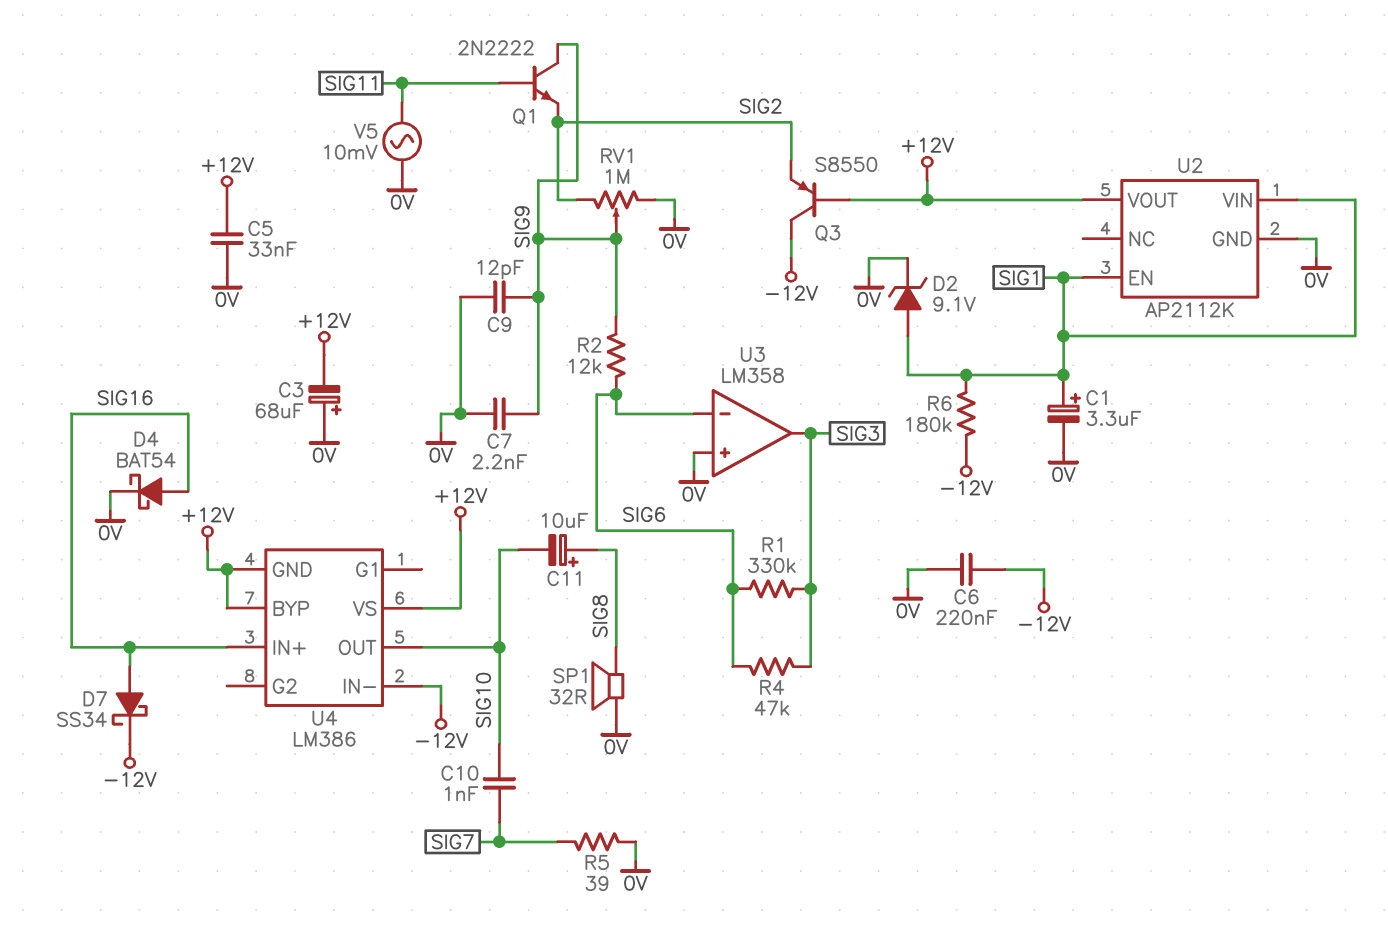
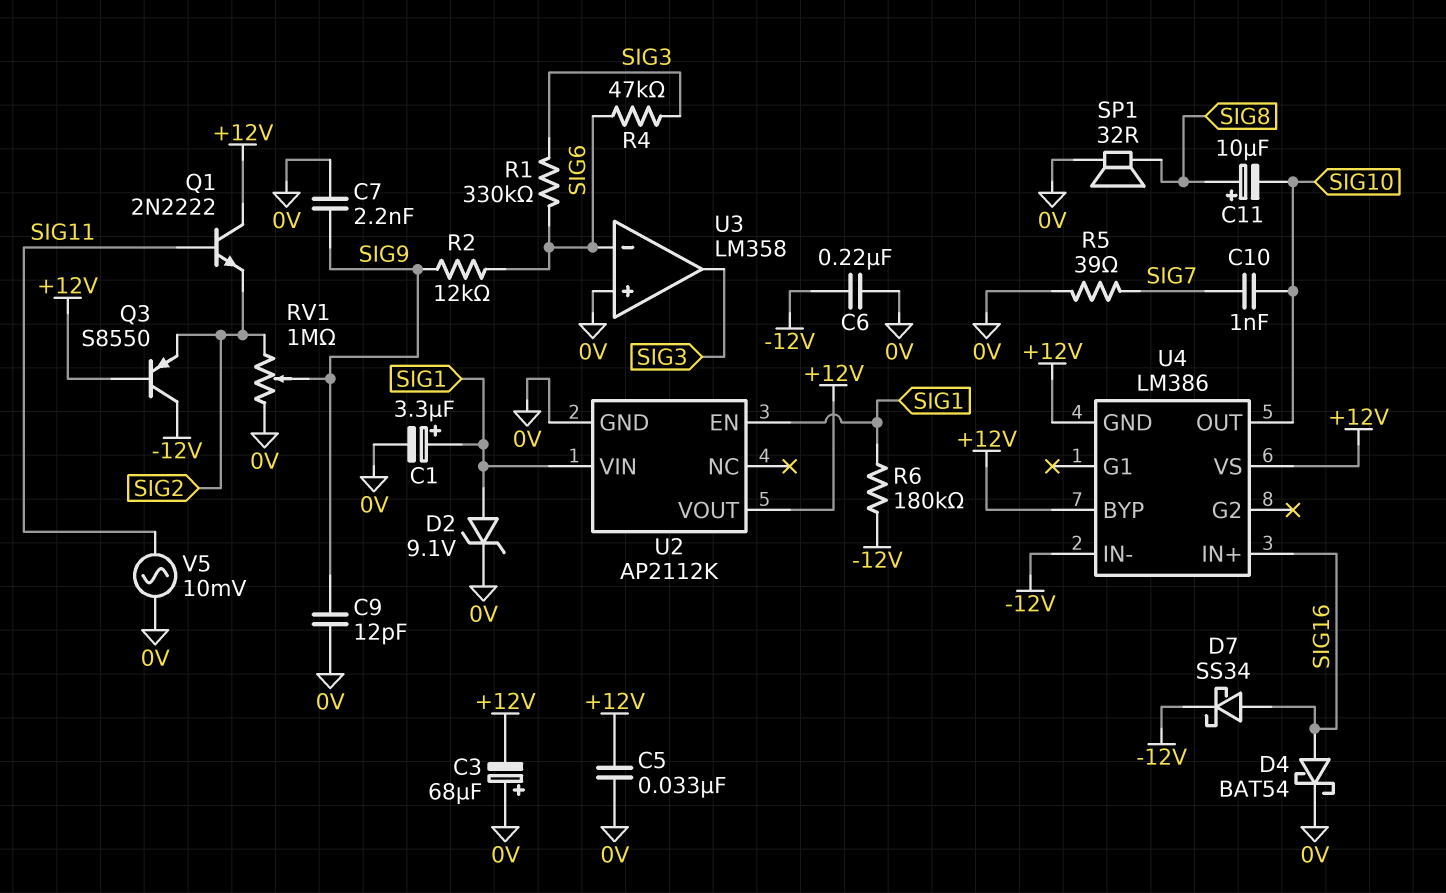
Q1: NPN 2N2222 (B SIG11, C SIG9, E SIG2) -> NPN 2N2222 (B SIG11, C +12V, E SIG2)

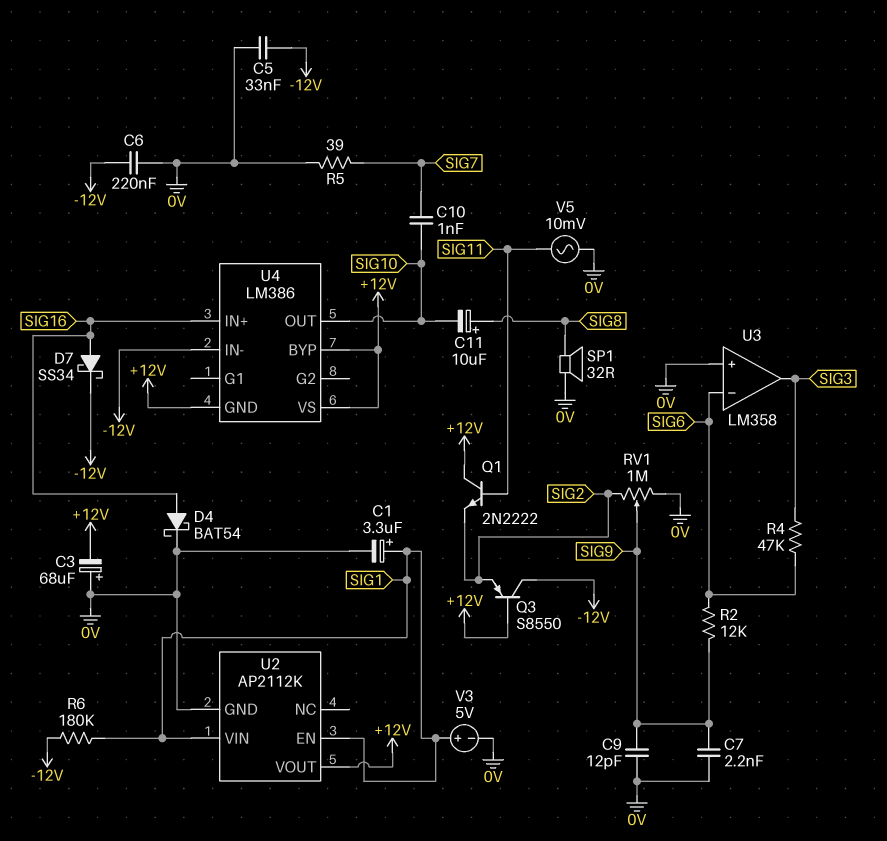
C5: 33nF (+12V, 0V) -> 33nF (-12V, 0V)
D2: zener 9.1V (A SIG1, K 0V) -> none
R1: 330k (SIG3, SIG6) -> none
V3: none -> 5V (plus SIG1, minus 0V)

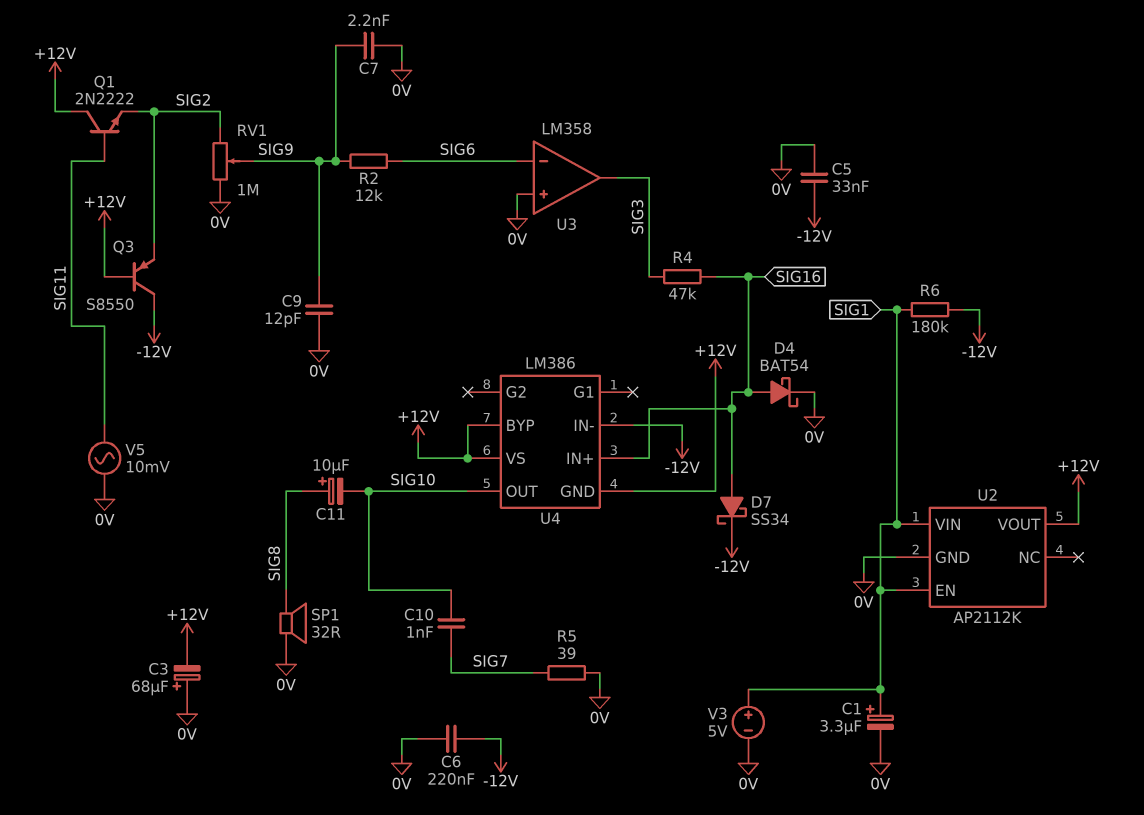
R4: 47k (SIG3, SIG6) -> 47k (SIG3, SIG16)

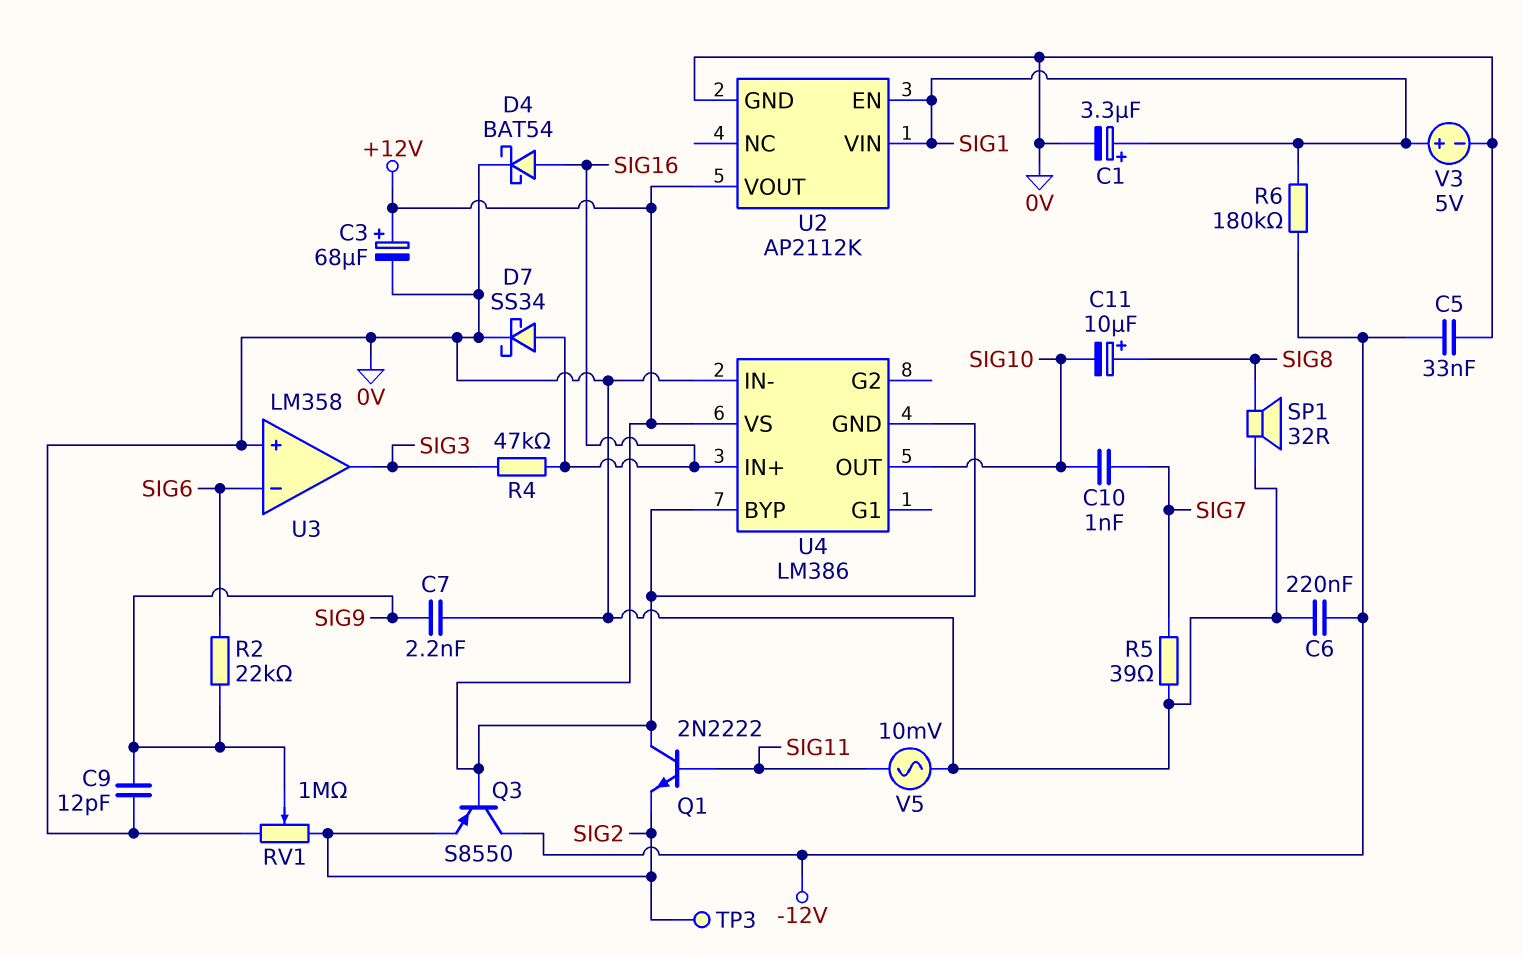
C3: 68uF (plus 0V, minus +12V) -> 68uF (plus +12V, minus 0V)
D7: schottky SS34 (A SIG16, K -12V) -> schottky SS34 (A SIG16, K 0V)
R2: 12k (SIG6, SIG9) -> 22k (SIG6, SIG9)
TP3: none -> test point (SIG2)
U4 pin IN-: -12V -> 0V

